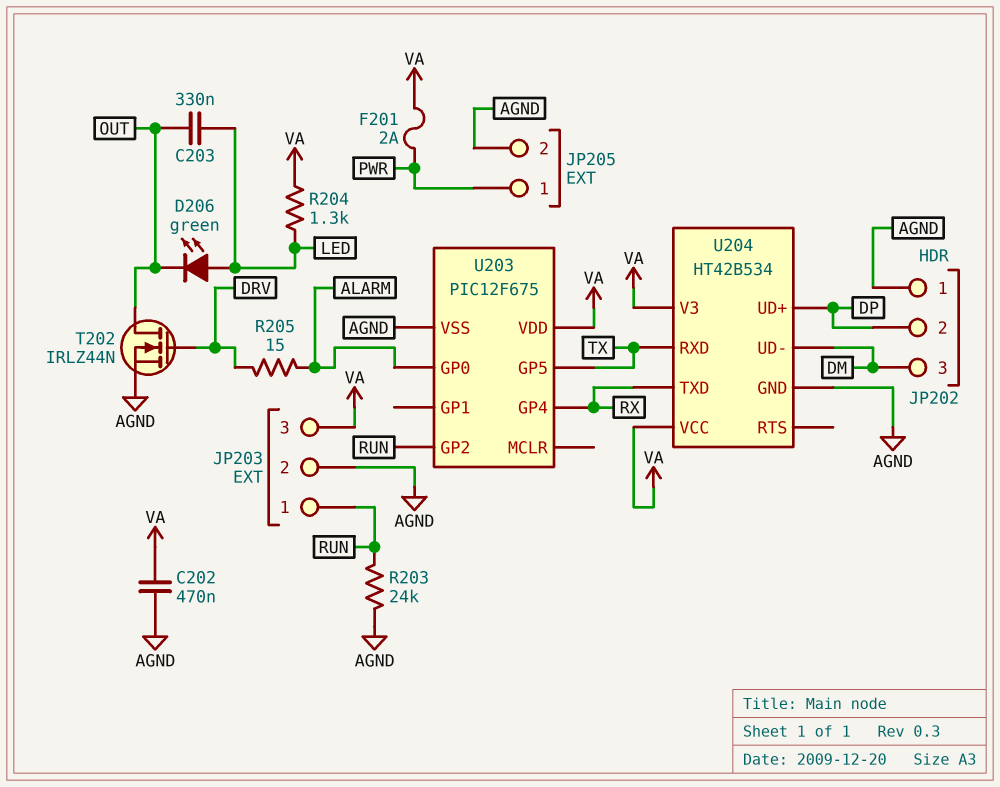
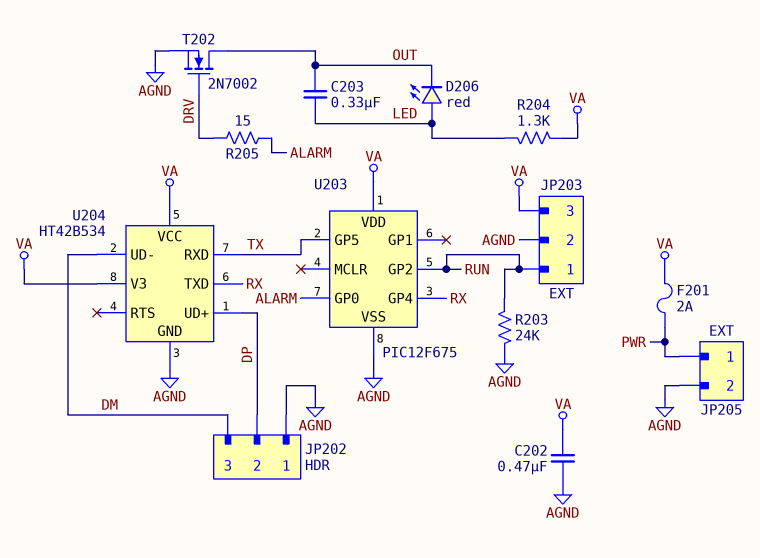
D206: LED green (A LED, K OUT) -> LED red (A LED, K OUT)
T202: NMOS IRLZ44N (G DRV, D OUT, S AGND) -> NMOS 2N7002 (G DRV, D OUT, S AGND)

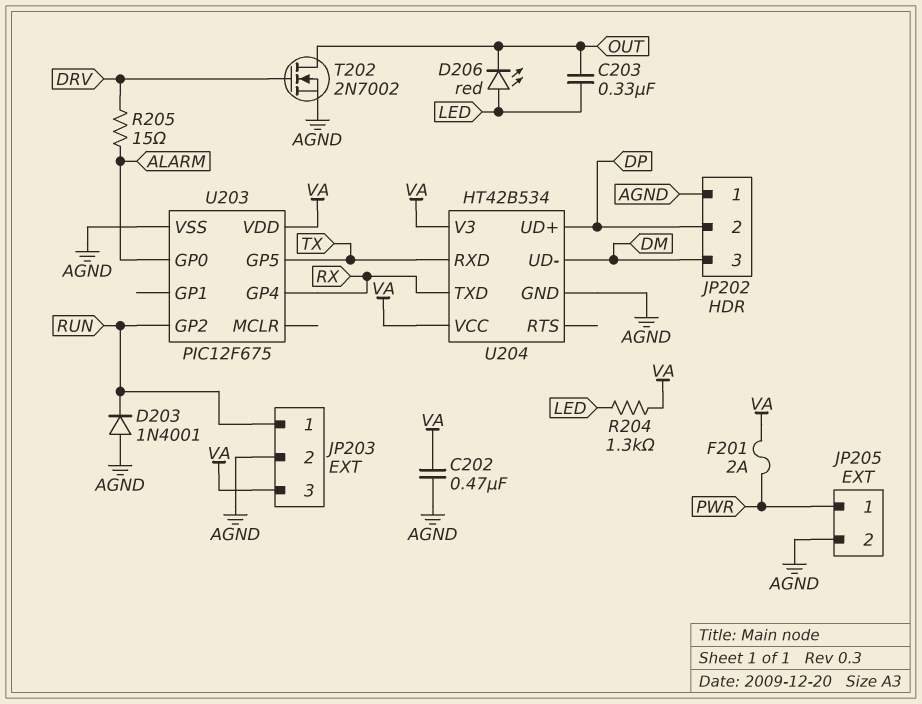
D203: none -> diode 1N4001 (A AGND, K RUN)
R203: 24k (AGND, RUN) -> none

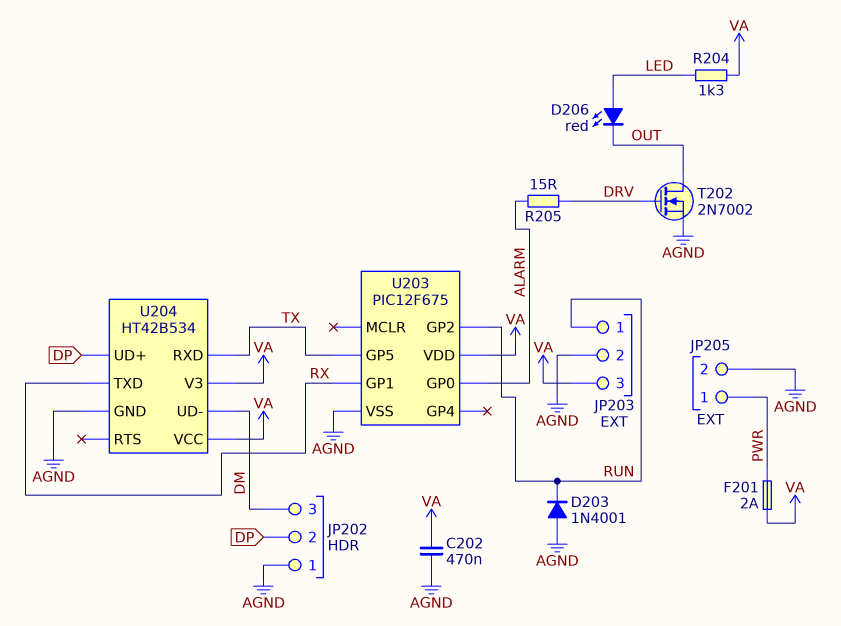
C203: 330nF (LED, OUT) -> none
U203 pin GP1: none -> RX
U203 pin GP4: RX -> none

